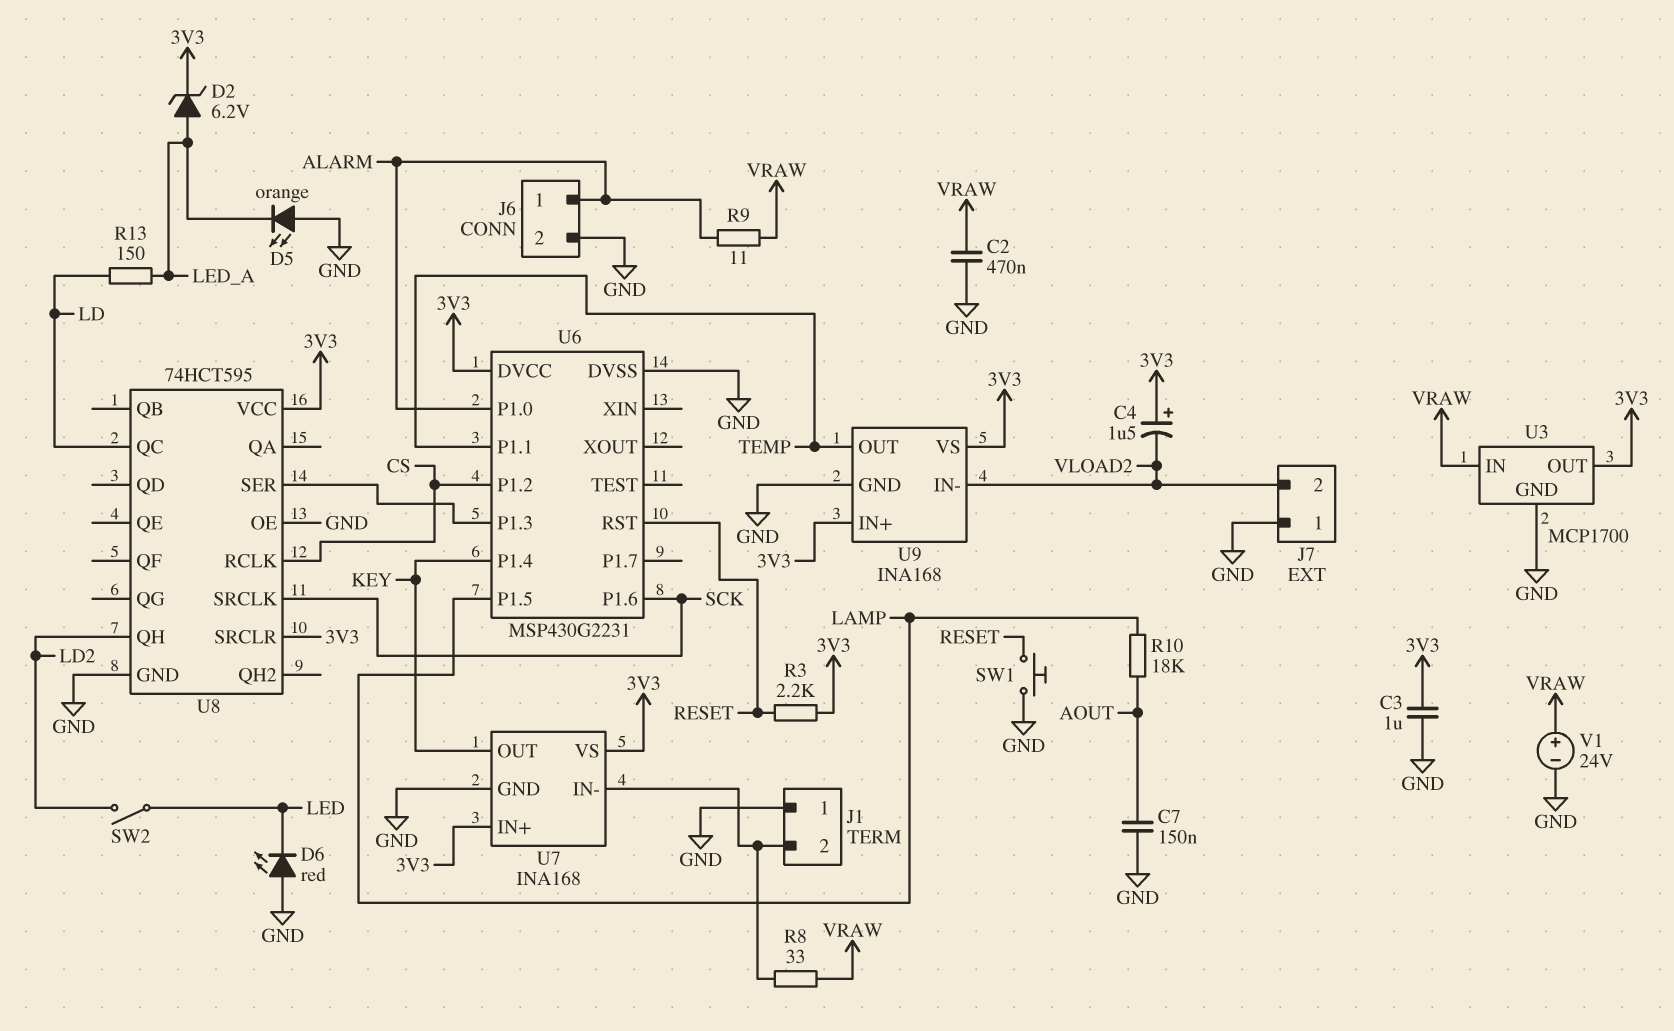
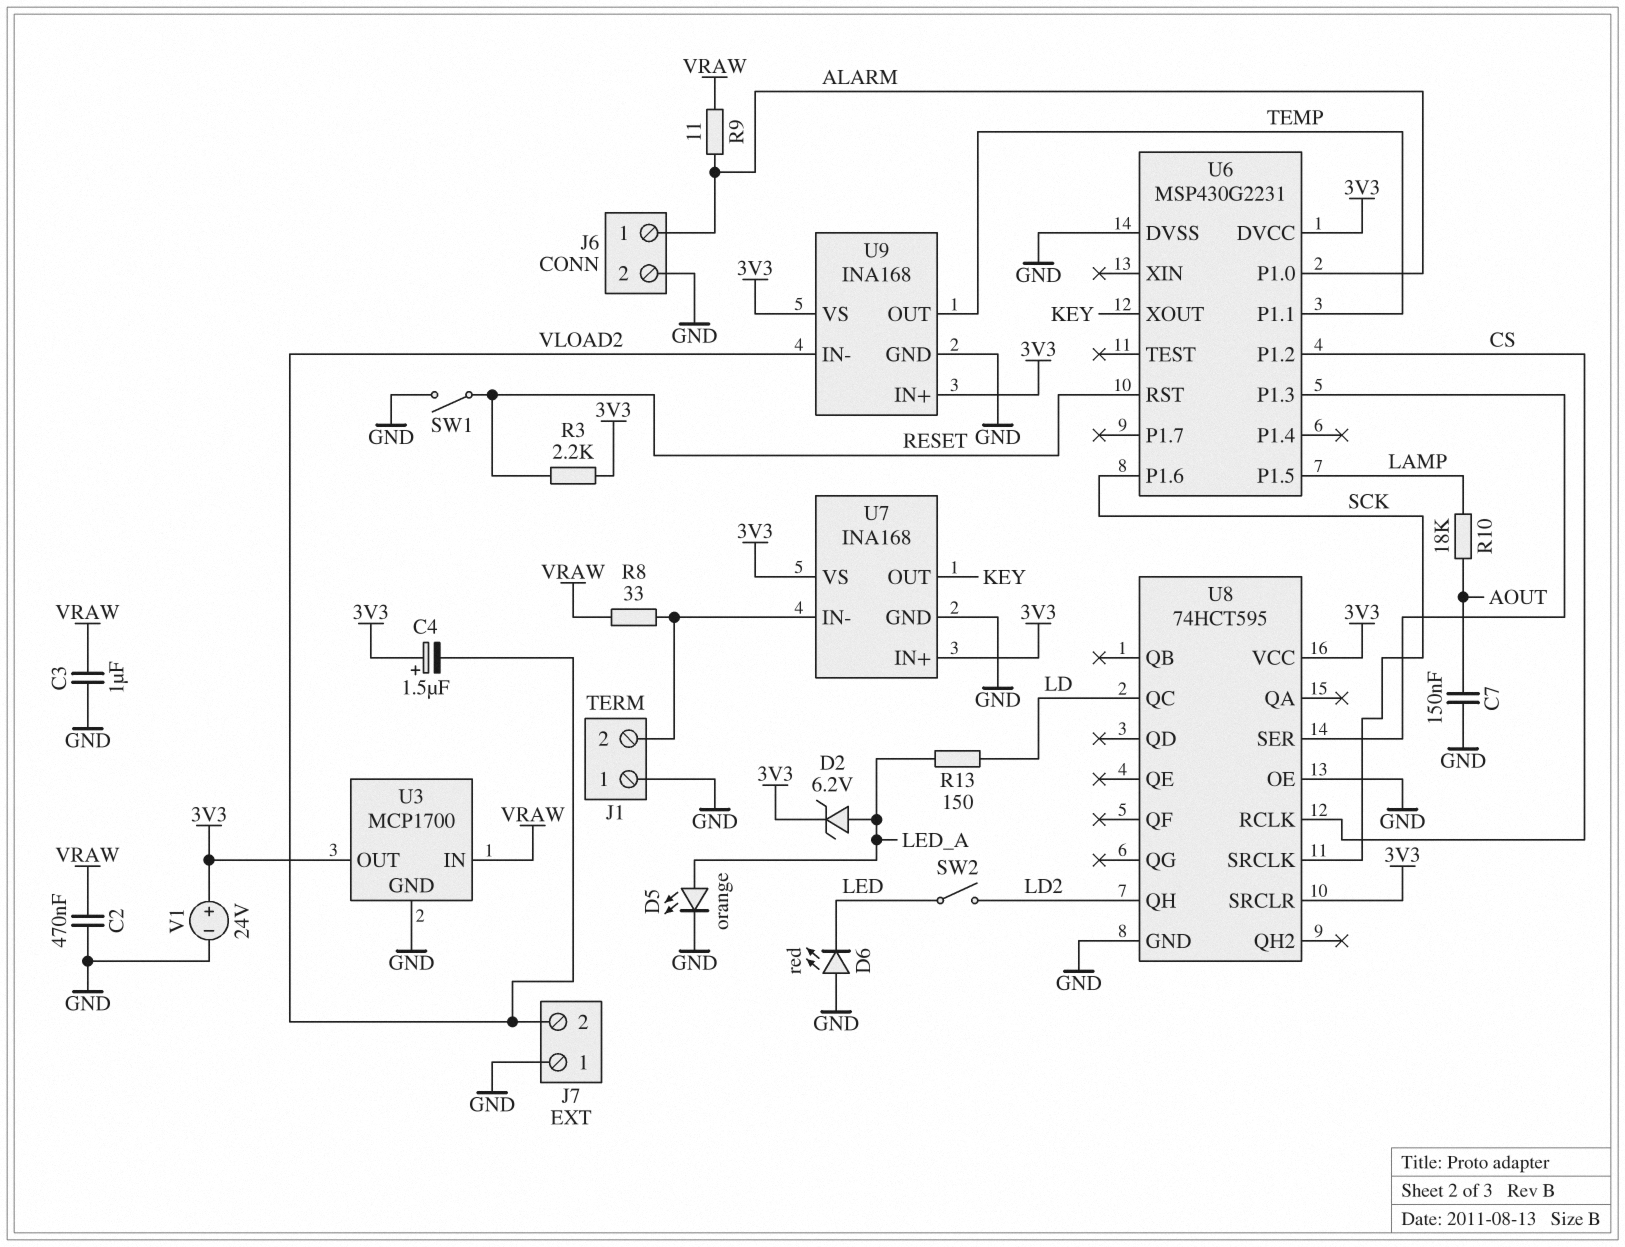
C3: 1uF (3V3, GND) -> 1uF (GND, VRAW)
D5: LED orange (A GND, K LED_A) -> LED orange (A LED_A, K GND)
SW1: button (GND, RESET) -> switch (GND, RESET)
U6 pin P1.4: KEY -> none
U6 pin XOUT: none -> KEY
V1: 24V (plus VRAW, minus GND) -> 24V (plus 3V3, minus GND)

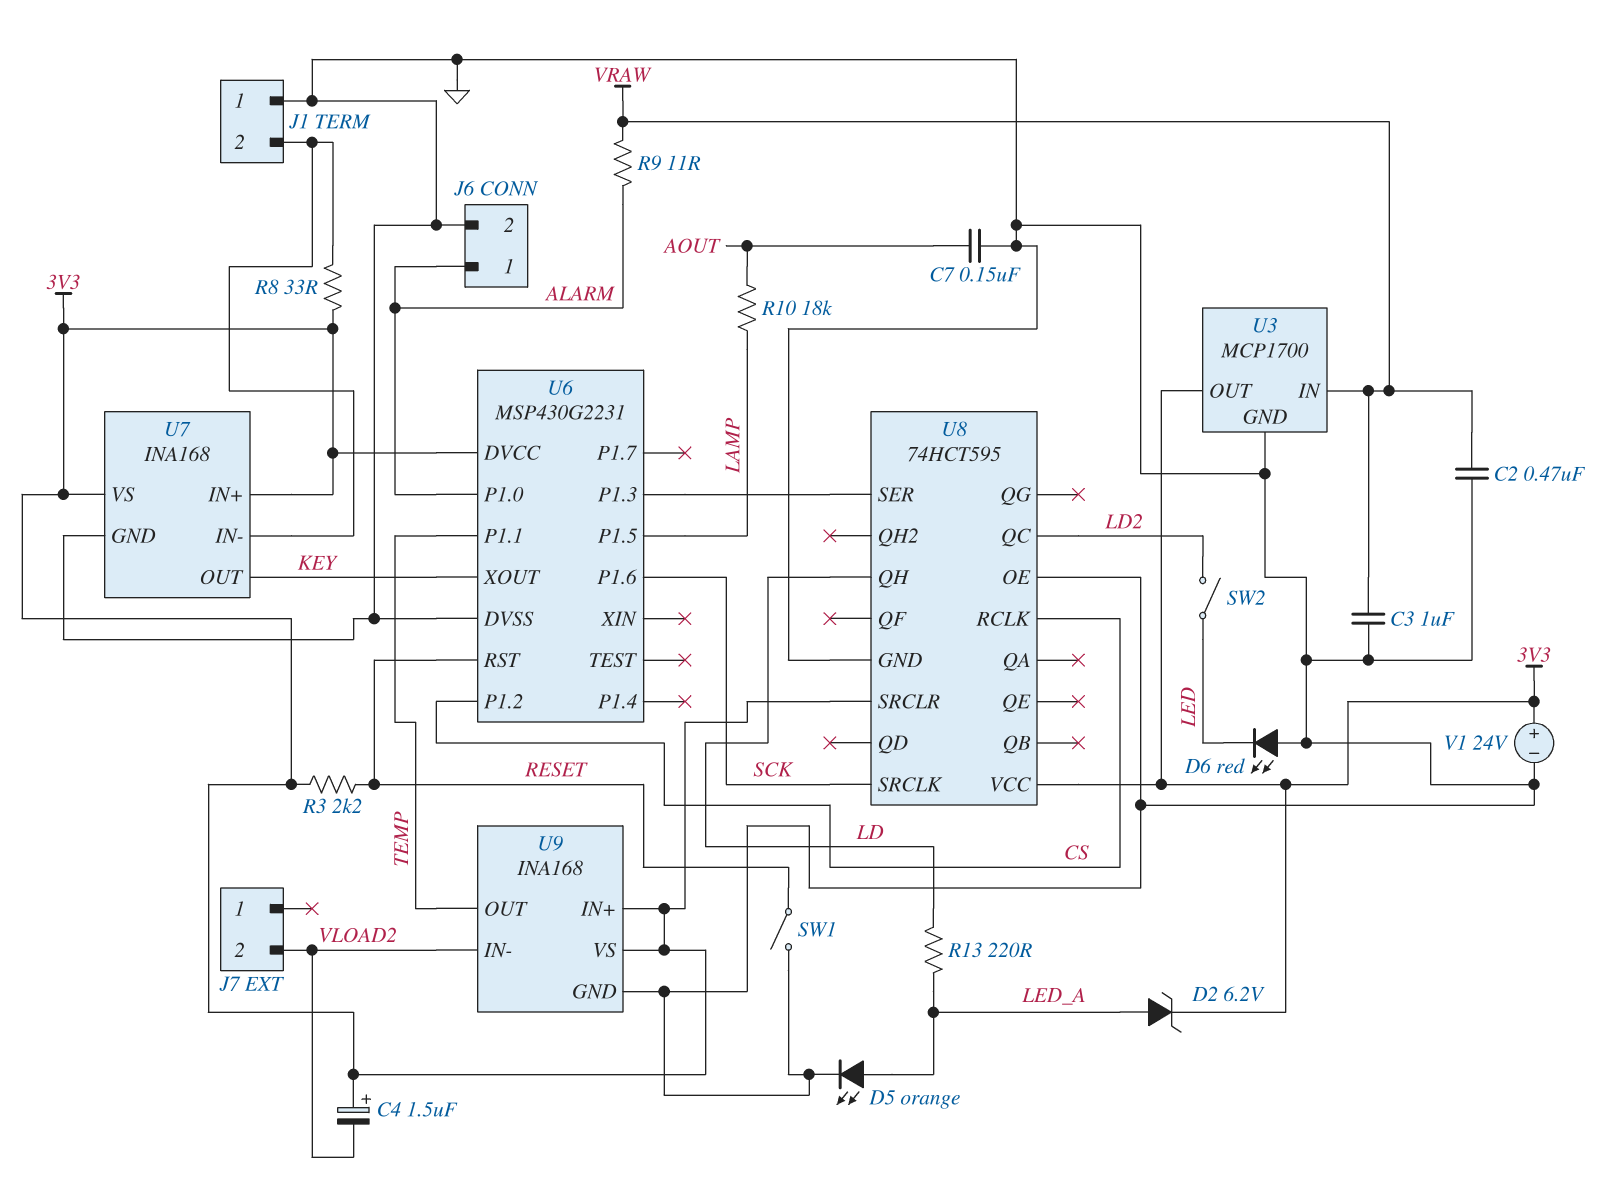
J7 pin 1: GND -> none
R8: 33 (J1/2, VRAW) -> 33 (3V3, J1/2)
R13: 150 (LD, LED_A) -> 220 (LD, LED_A)
U8 pin QC: LD -> LD2
U8 pin QH: LD2 -> LD

